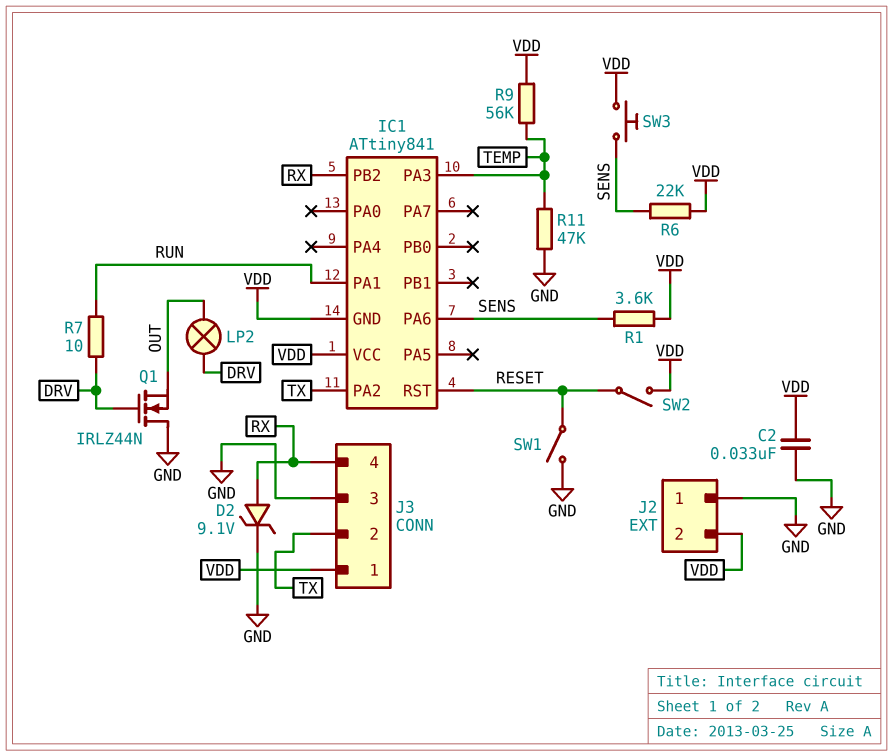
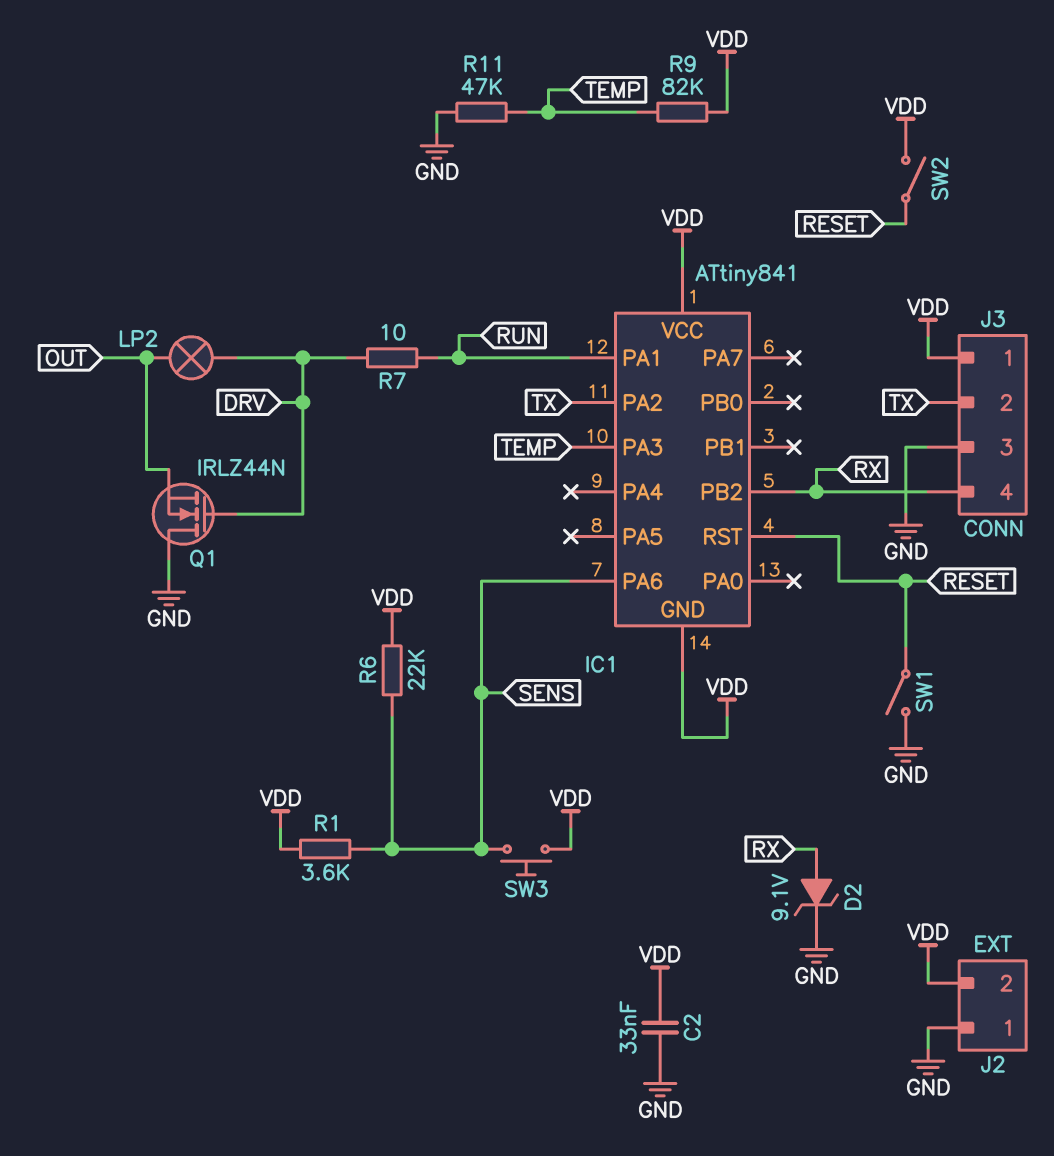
R9: 56k (TEMP, VDD) -> 82k (TEMP, VDD)

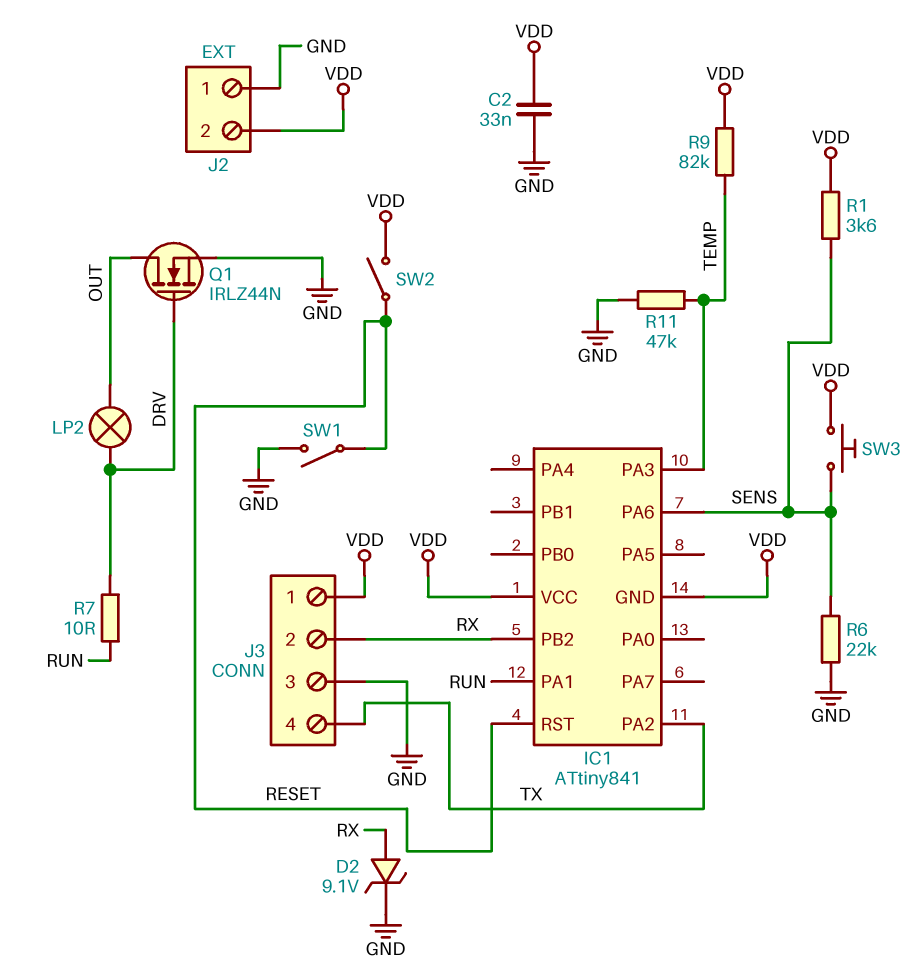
J3 pin 2: TX -> RX
J3 pin 4: RX -> TX
Q1: NMOS IRLZ44N (G DRV, D GND, S OUT) -> NMOS IRLZ44N (G DRV, D OUT, S GND)
R6: 22k (SENS, VDD) -> 22k (GND, SENS)

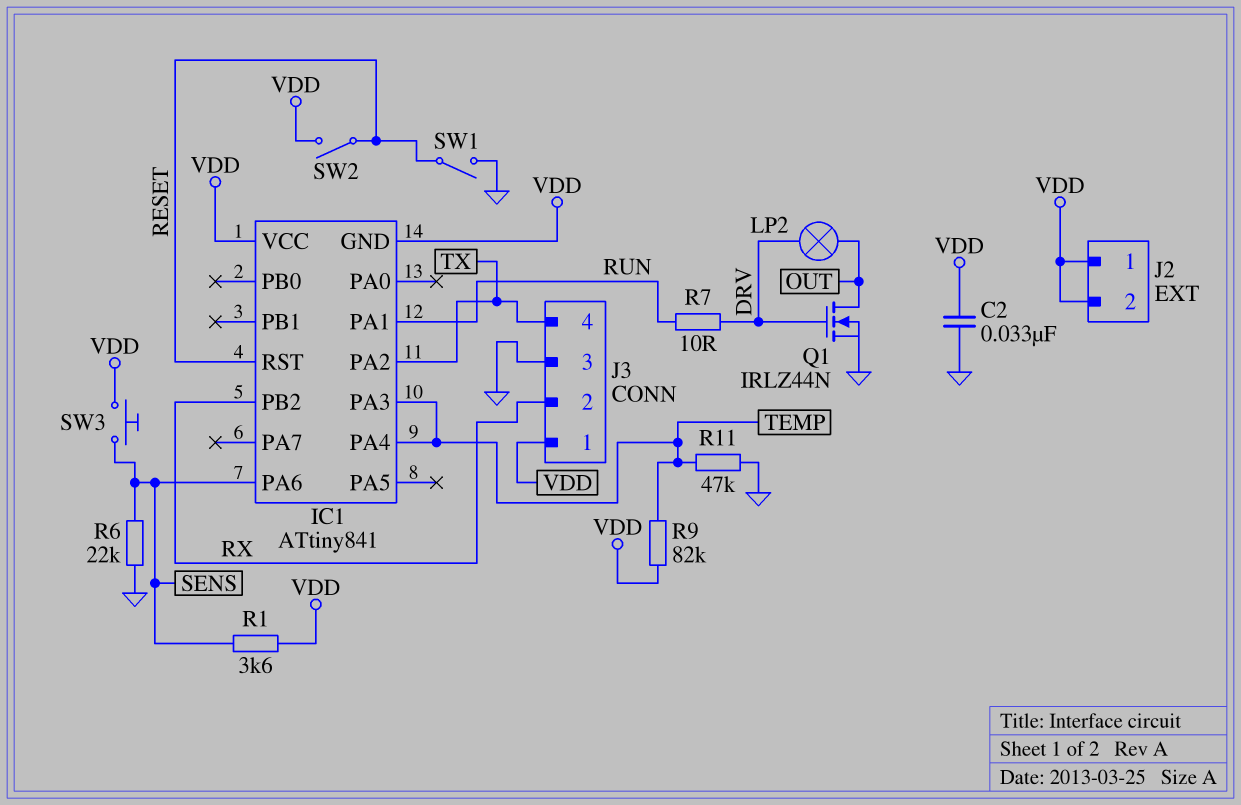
D2: zener 9.1V (A RX, K GND) -> none
IC1 pin PA4: none -> TEMP
J2 pin 1: GND -> VDD

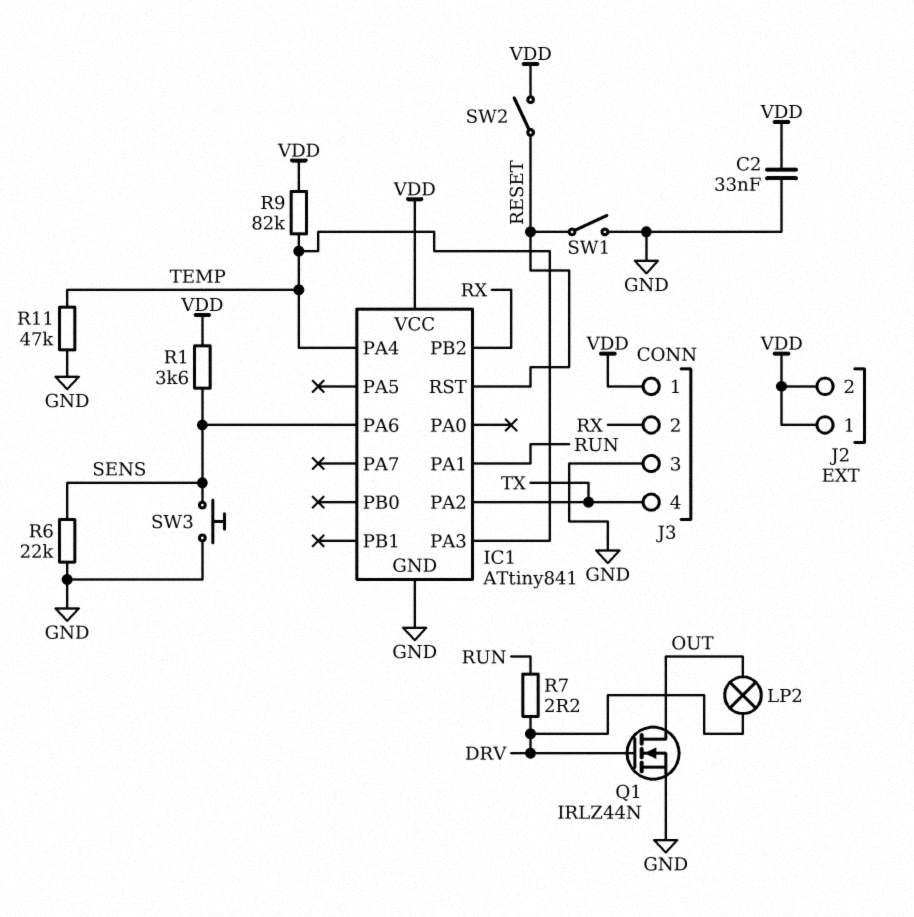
IC1 pin GND: VDD -> GND
R7: 10 (DRV, RUN) -> 2.2 (DRV, RUN)
SW3: button (SENS, VDD) -> button (GND, SENS)

